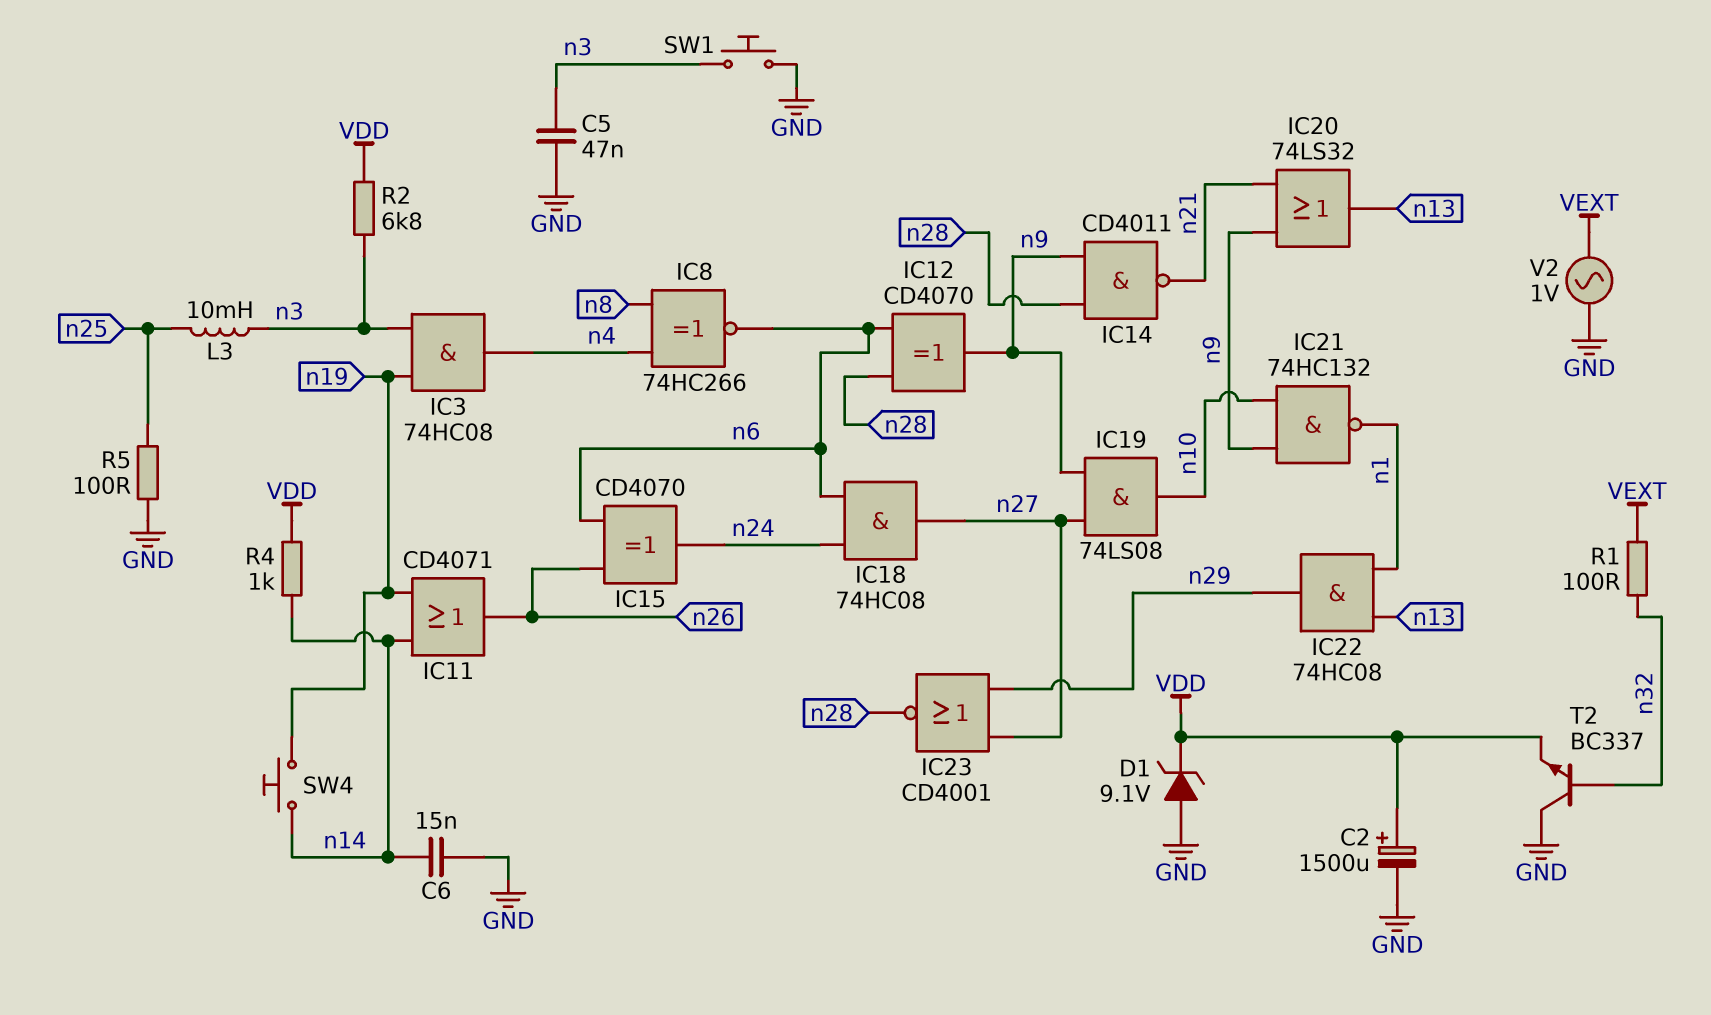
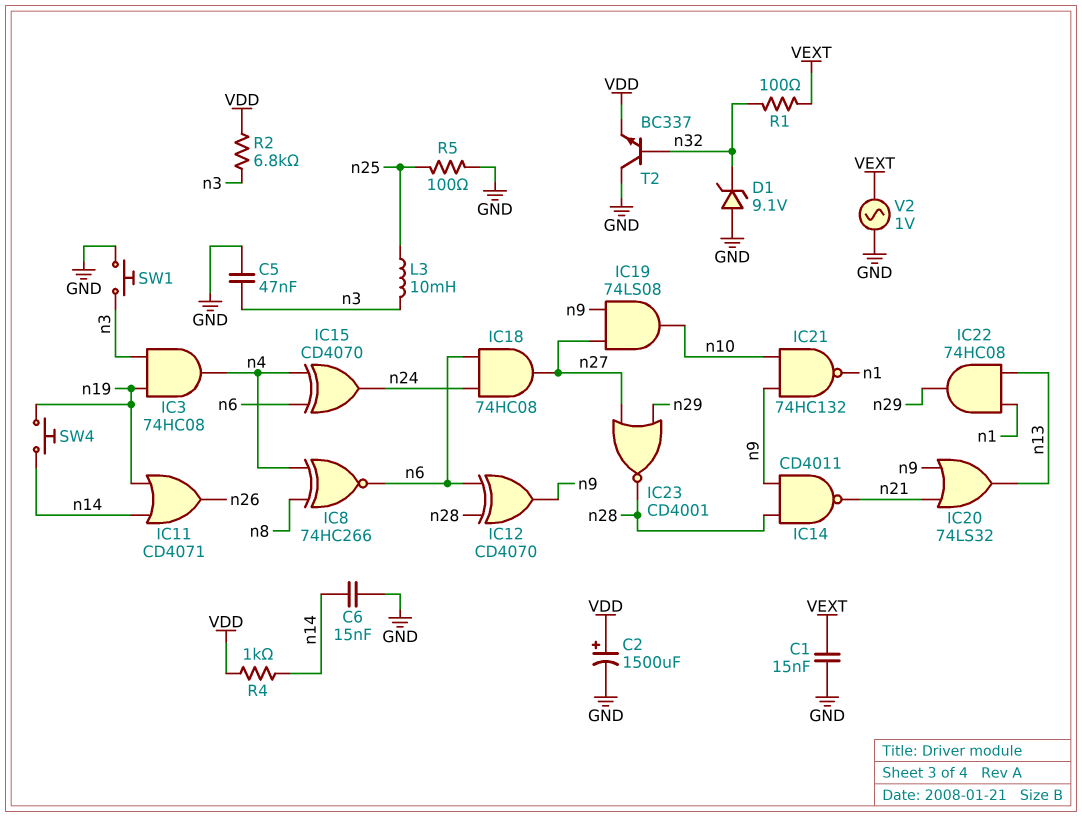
C1: none -> 15nF (GND, VEXT)
D1: zener 9.1V (A GND, K VDD) -> zener 9.1V (A GND, K n32)
IC15: XOR CD4070 (in n6, in n26, out n24) -> XOR CD4070 (in n4, in n6, out n24)

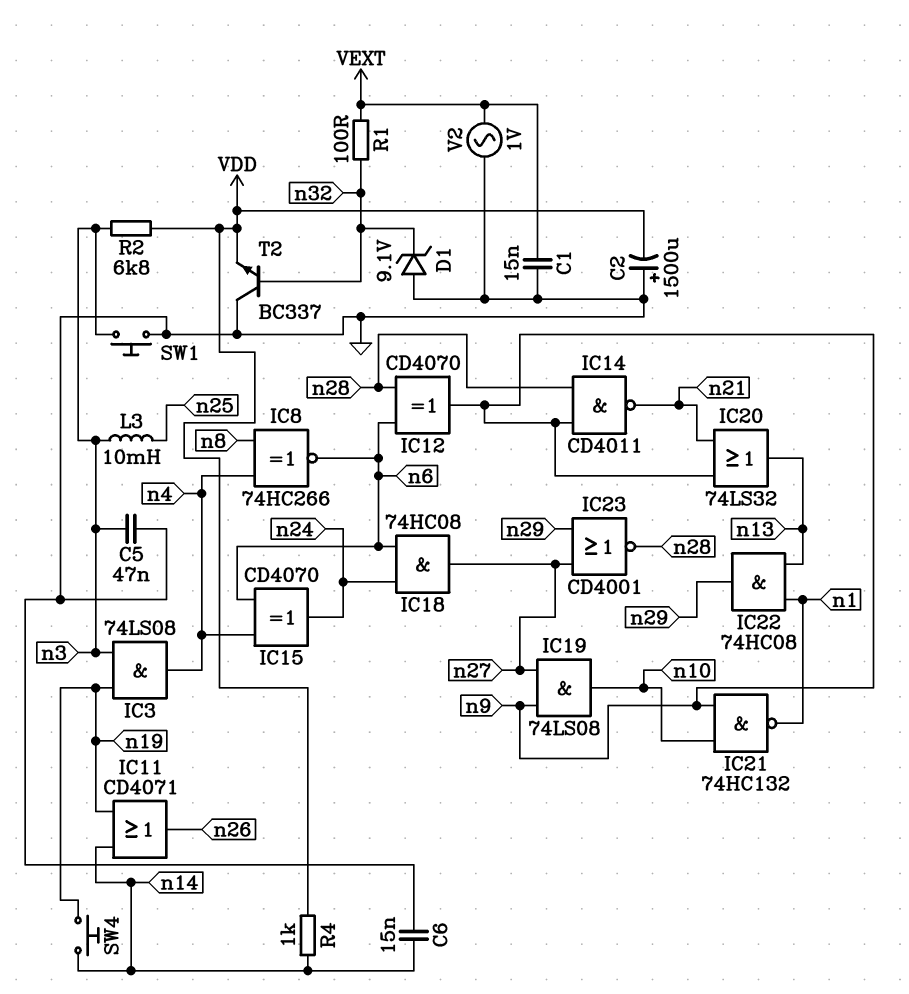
C2: 1500uF (plus VDD, minus GND) -> 1500uF (plus GND, minus VDD)
IC3: AND 74HC08 (in n3, in n19, out n4) -> AND 74LS08 (in n3, in n19, out n4)
R5: 100 (GND, n25) -> none

